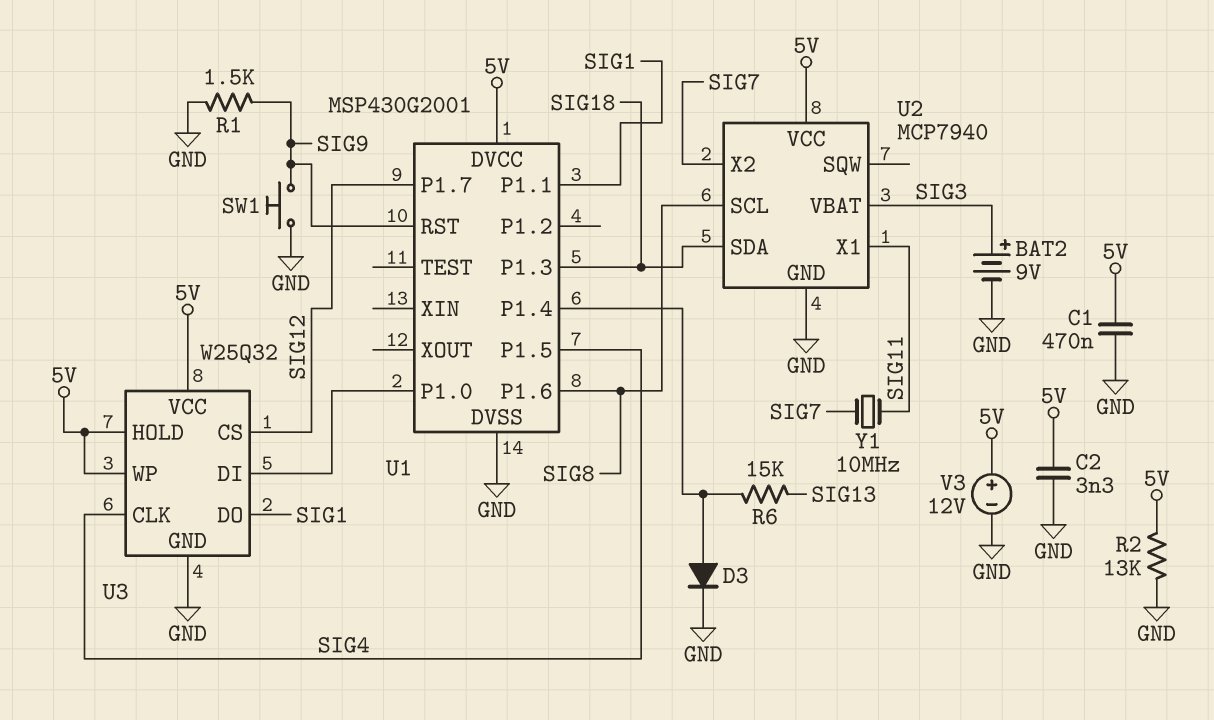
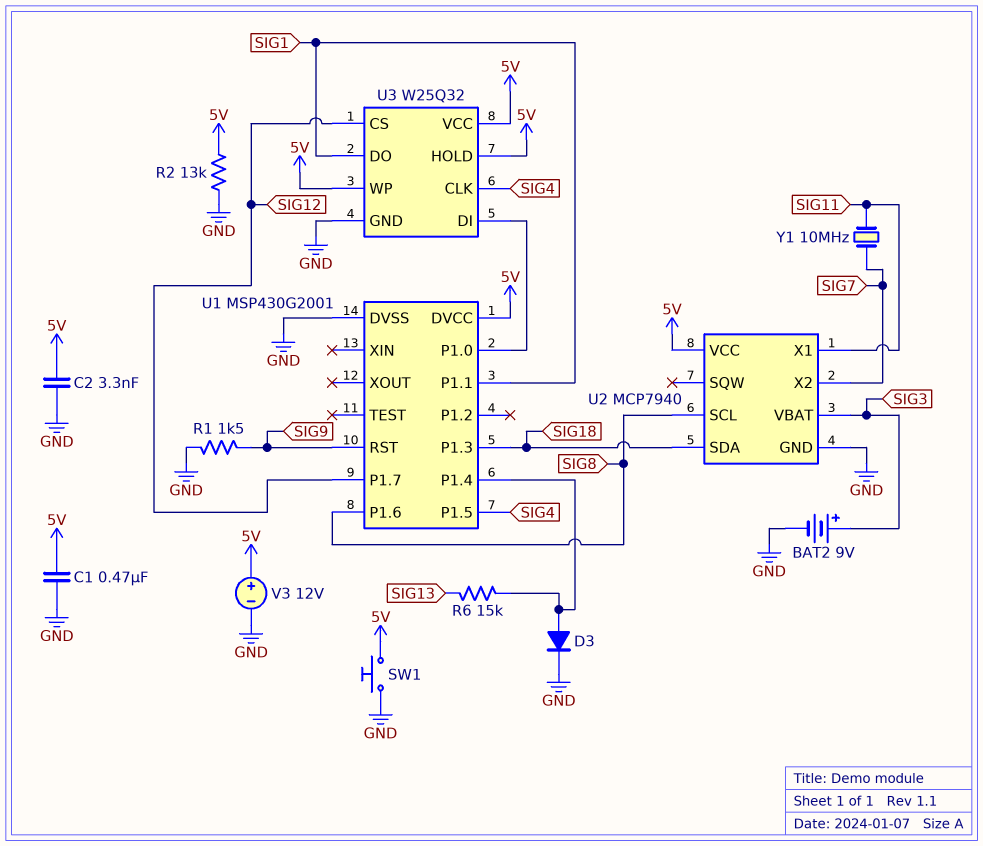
SW1: button (GND, SIG9) -> button (5V, GND)

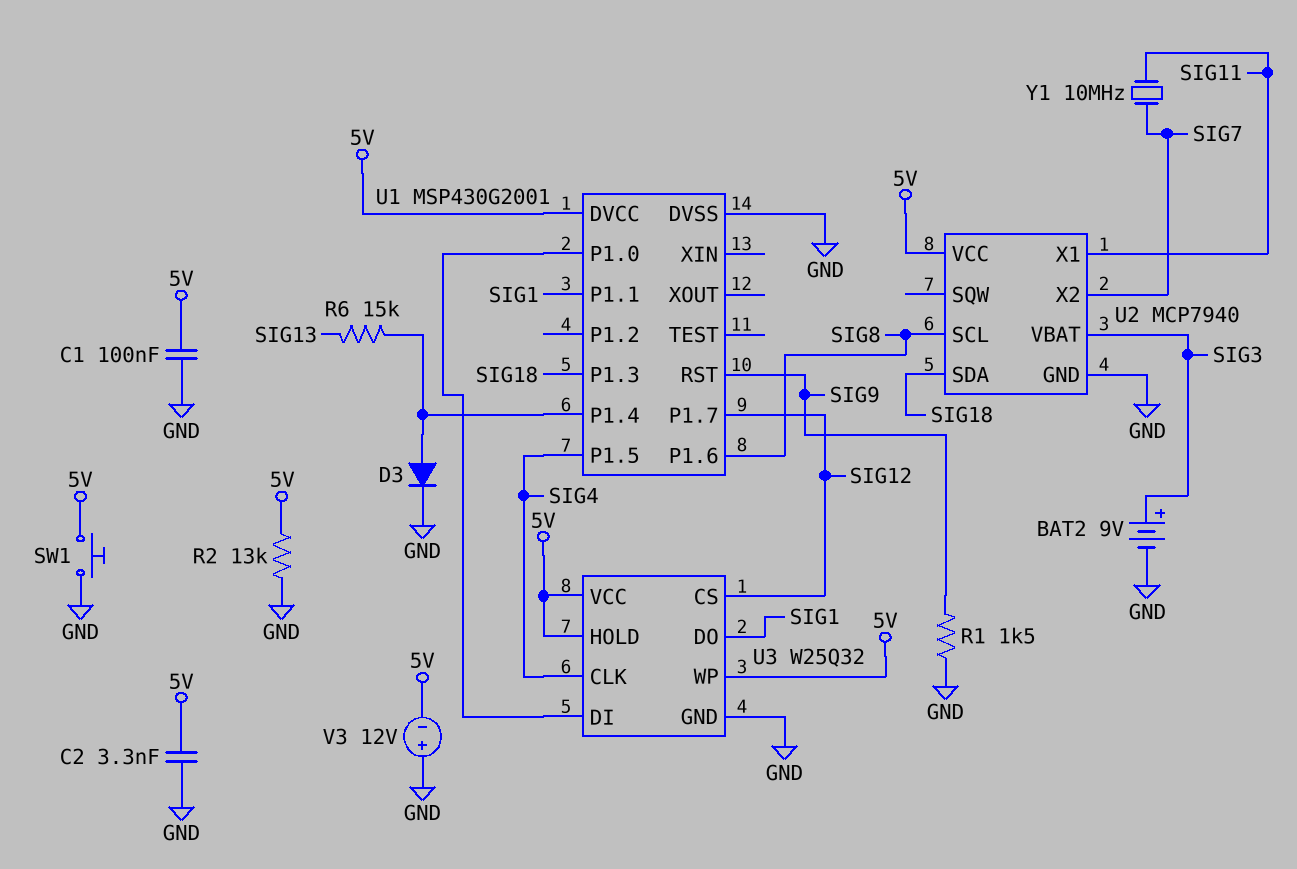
C1: 470nF (5V, GND) -> 100nF (5V, GND)
V3: 12V (plus 5V, minus GND) -> 12V (plus GND, minus 5V)

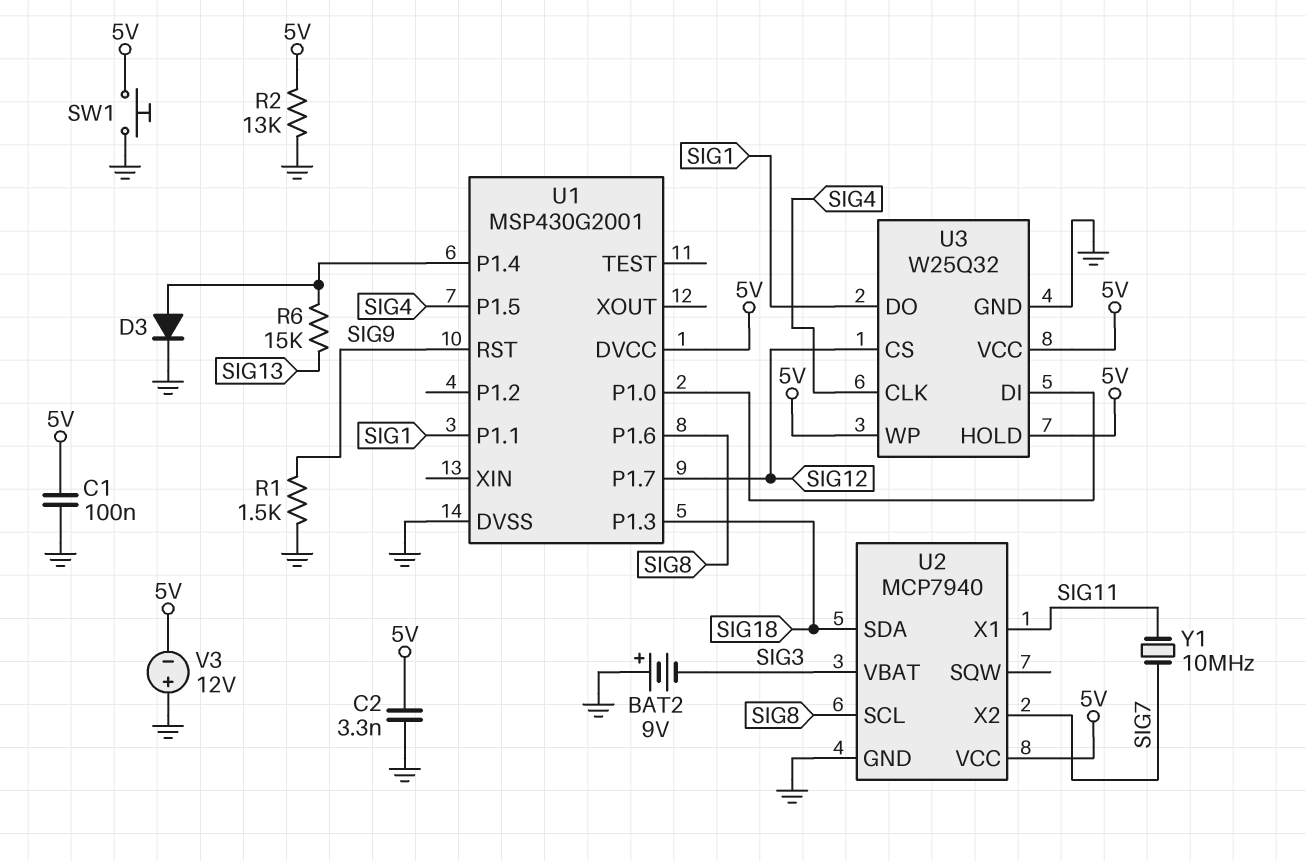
BAT2: 9V (plus SIG3, minus GND) -> 9V (plus GND, minus SIG3)

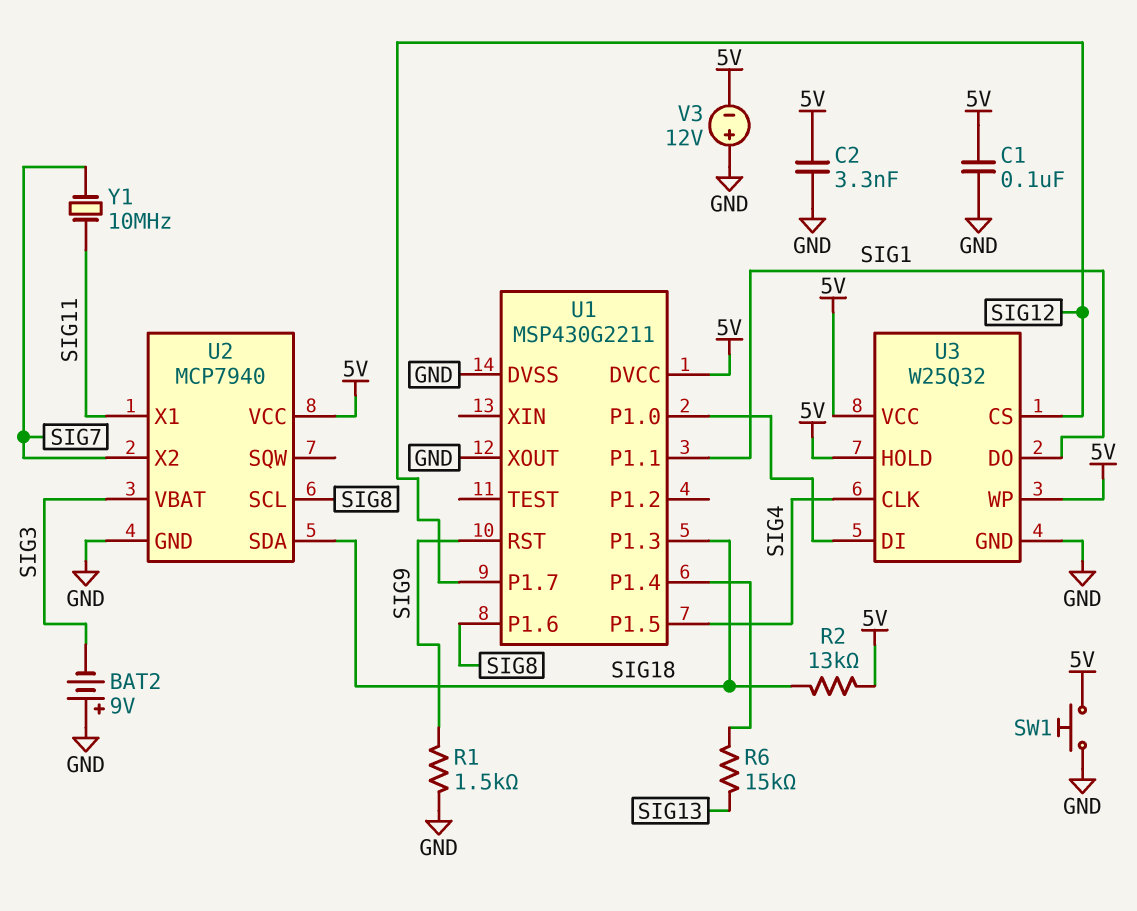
D3: diode (A U1/P1.4, K GND) -> none
R2: 13k (5V, GND) -> 13k (5V, SIG18)
U1: MSP430G2001 -> MSP430G2211
U1 pin XOUT: none -> GND

